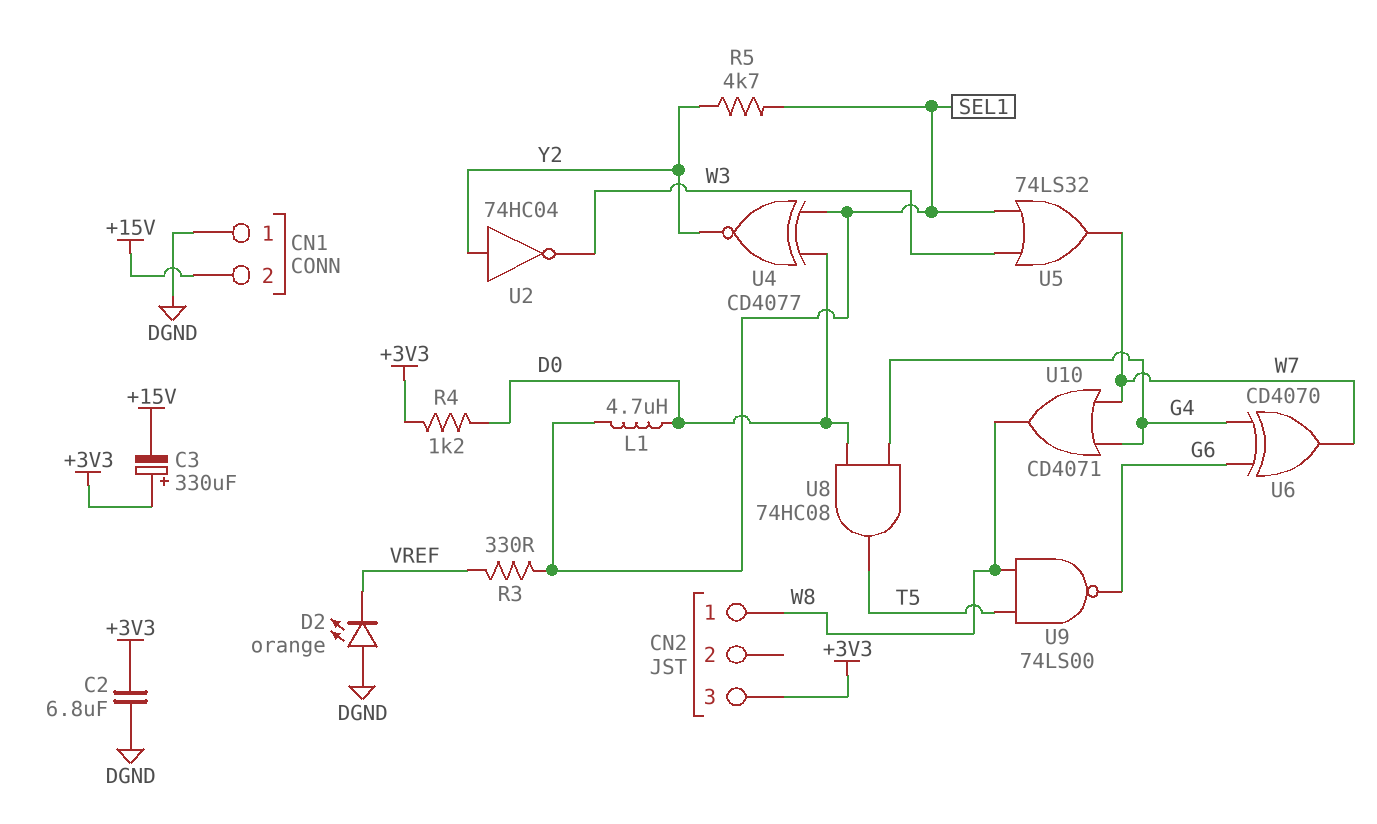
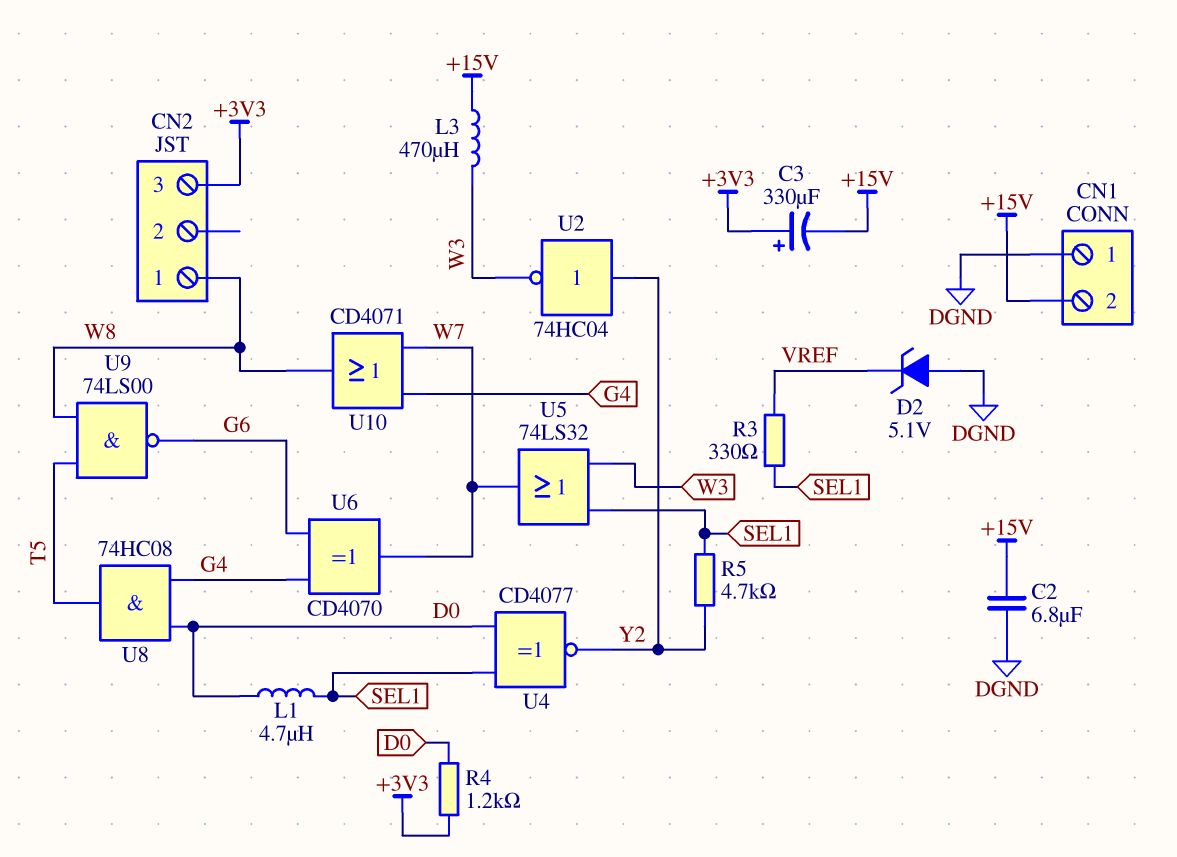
C2: 6.8uF (+3V3, DGND) -> 6.8uF (+15V, DGND)
D2: LED orange (A DGND, K VREF) -> zener 5.1V (A DGND, K VREF)
L3: none -> 470uH (+15V, W3)

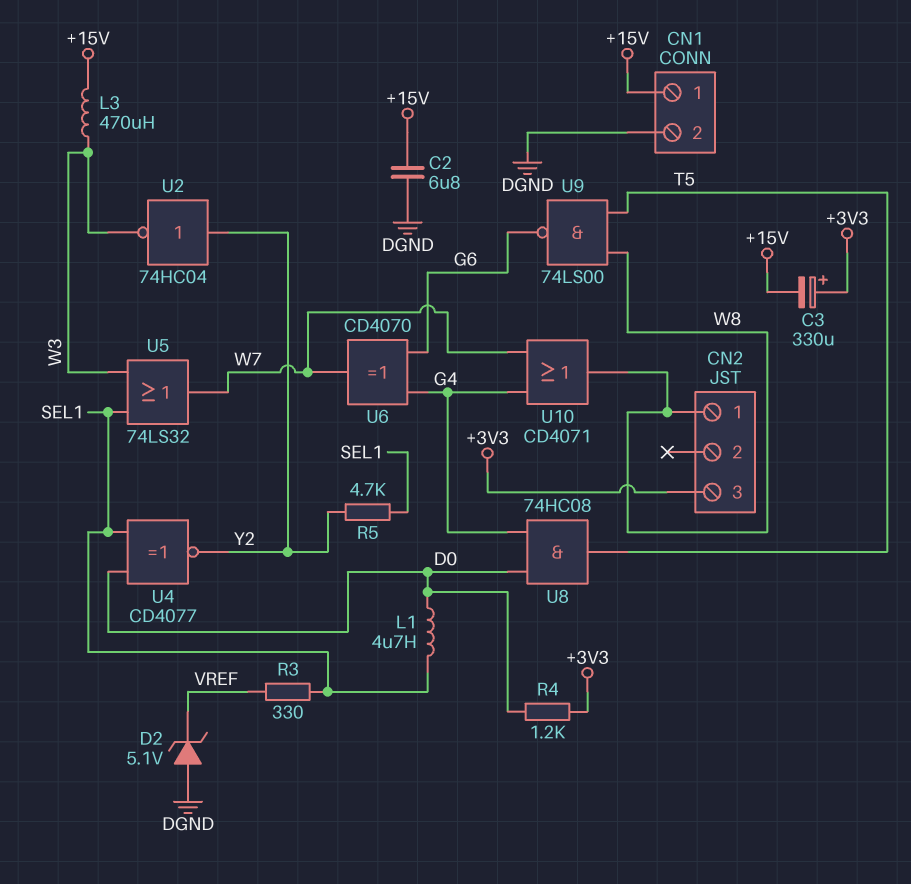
CN1 pin 1: DGND -> +15V
CN1 pin 2: +15V -> DGND

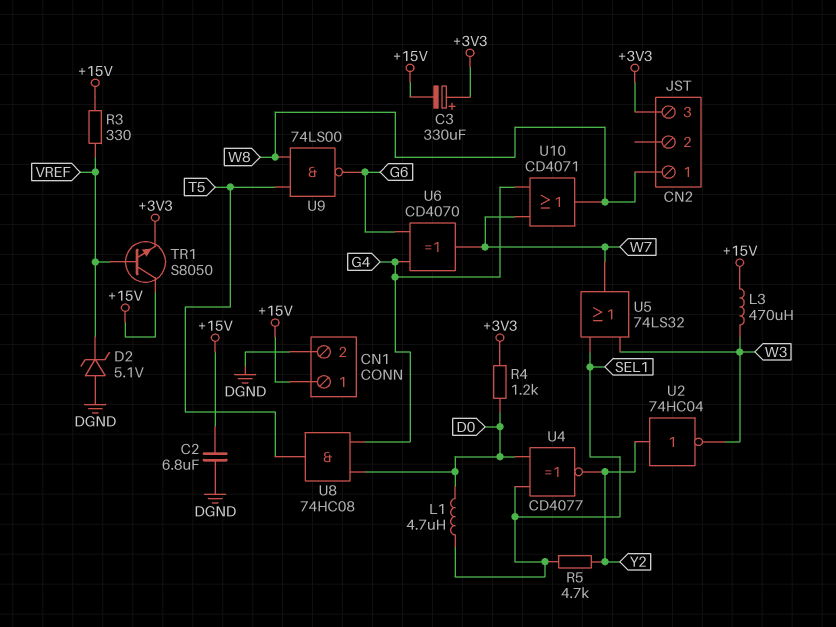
R3: 330 (SEL1, VREF) -> 330 (+15V, VREF)
TR1: none -> NPN S8050 (B VREF, C +15V, E +3V3)

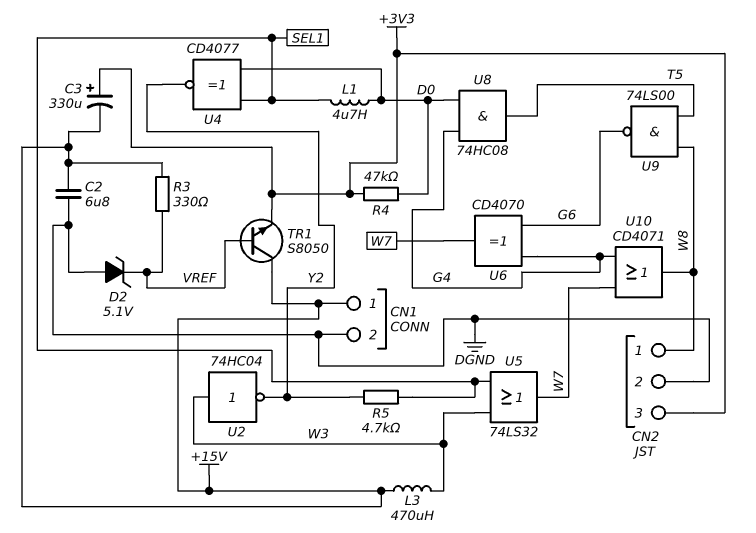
CN2 pin 2: none -> DGND
R4: 1.2k (+3V3, D0) -> 47k (+3V3, D0)
U2: NOT 74HC04 (in Y2, out W3) -> NOT 74HC04 (in W3, out Y2)

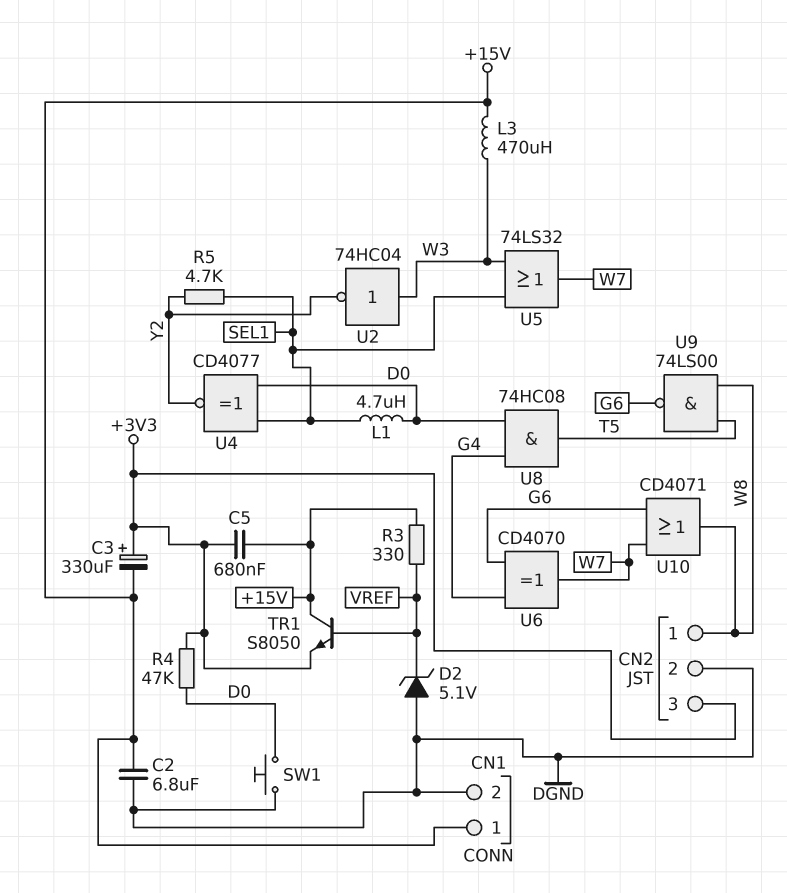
C5: none -> 680nF (+3V3, +15V)
SW1: none -> button (D0, DGND)
U10: OR CD4071 (in G4, in W7, out W8) -> OR CD4071 (in G6, in W7, out W8)

